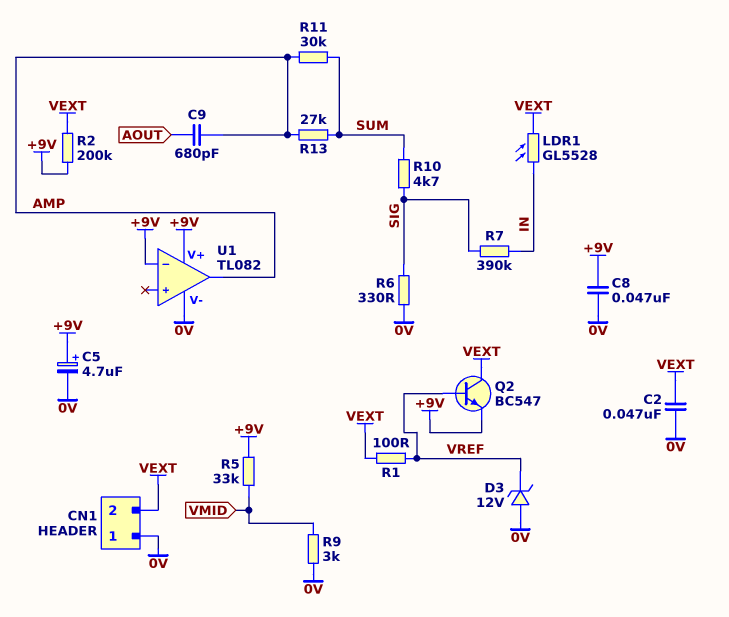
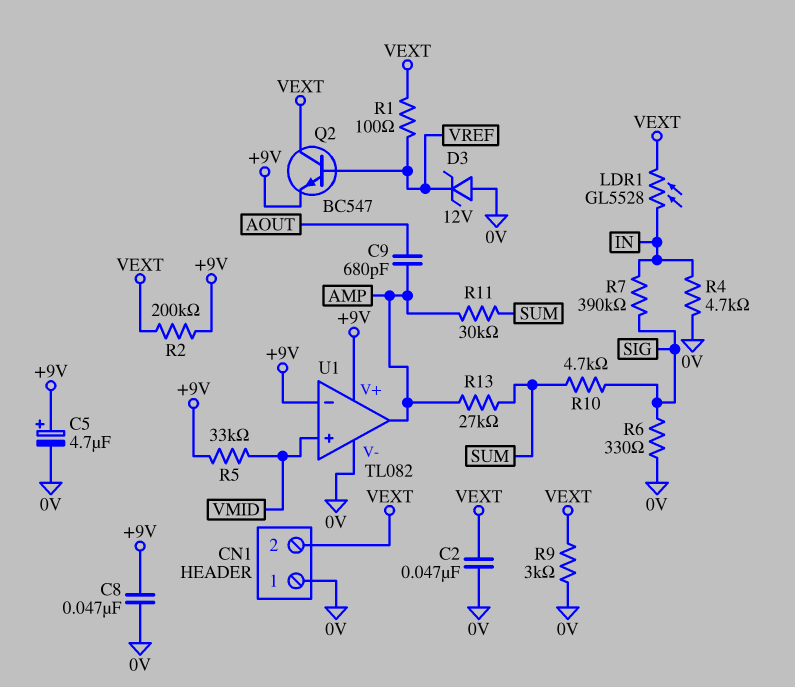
R4: none -> 4.7k (0V, IN)
R9: 3k (0V, VMID) -> 3k (0V, VEXT)
U1 pin in+: none -> VMID

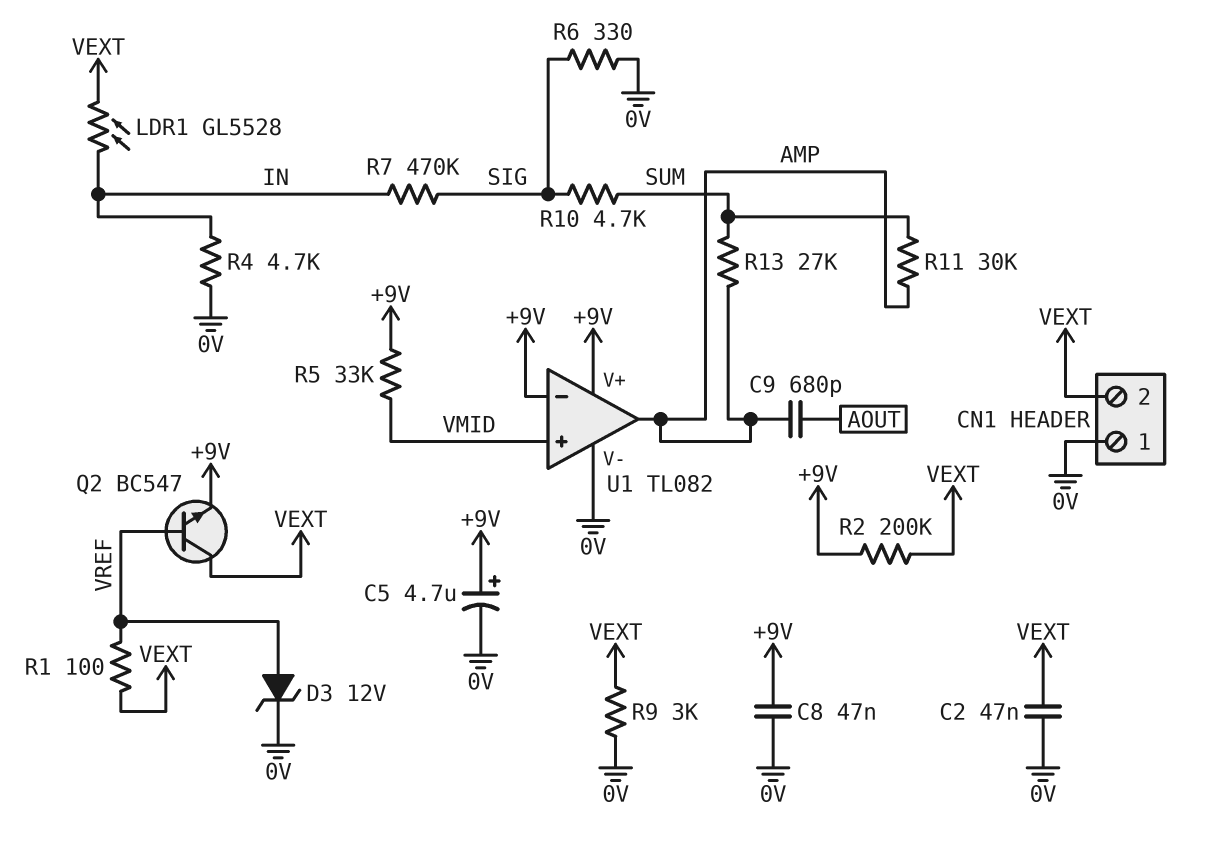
D3: zener 12V (A 0V, K VREF) -> zener 12V (A VREF, K 0V)
R7: 390k (IN, SIG) -> 470k (IN, SIG)

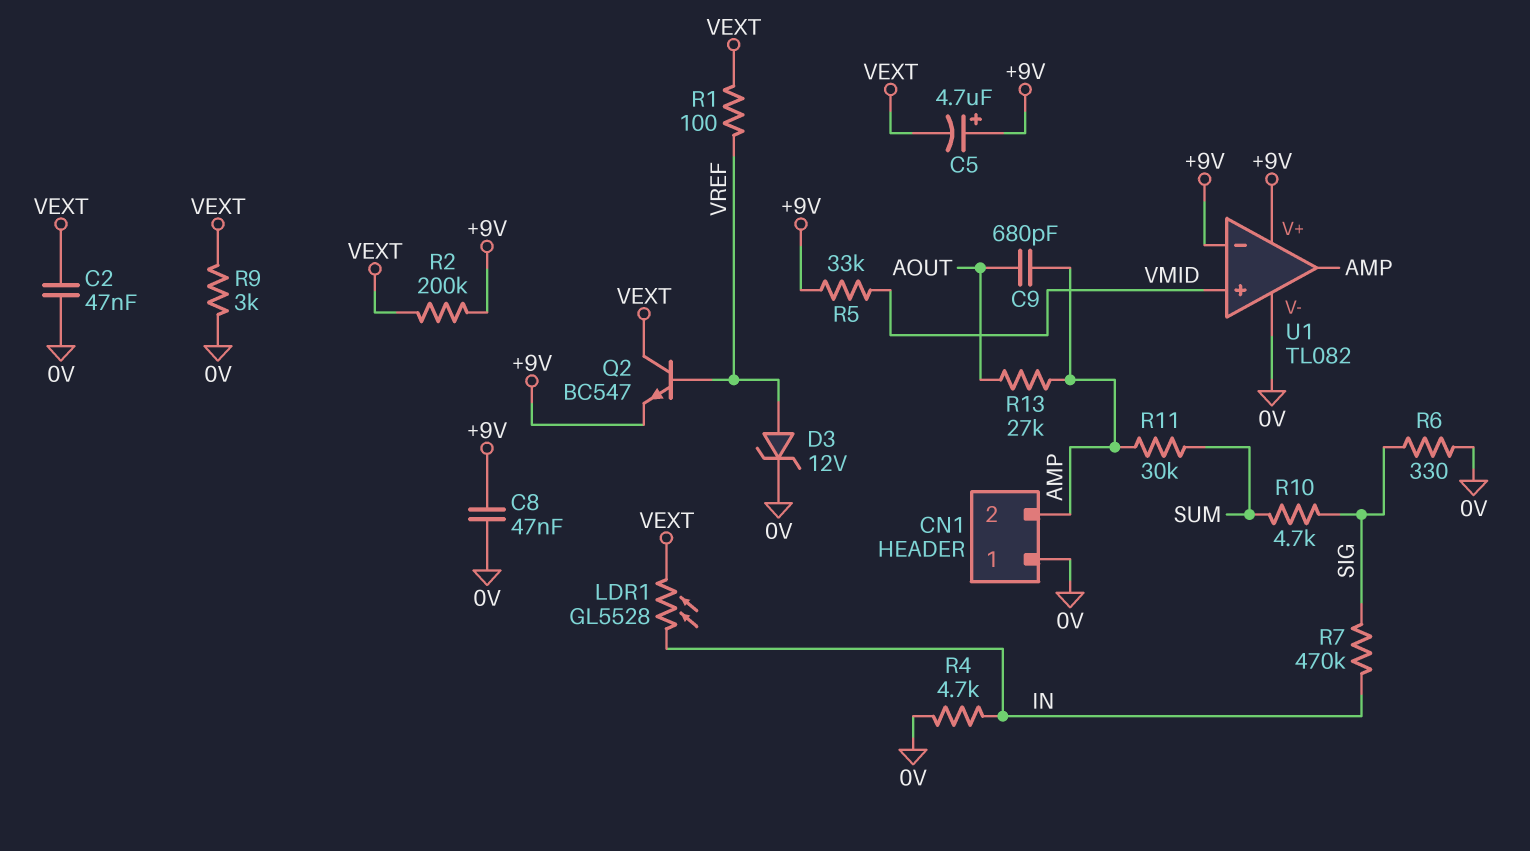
C5: 4.7uF (plus +9V, minus 0V) -> 4.7uF (plus +9V, minus VEXT)
CN1 pin 2: VEXT -> AMP
R13: 27k (AMP, SUM) -> 27k (AMP, AOUT)

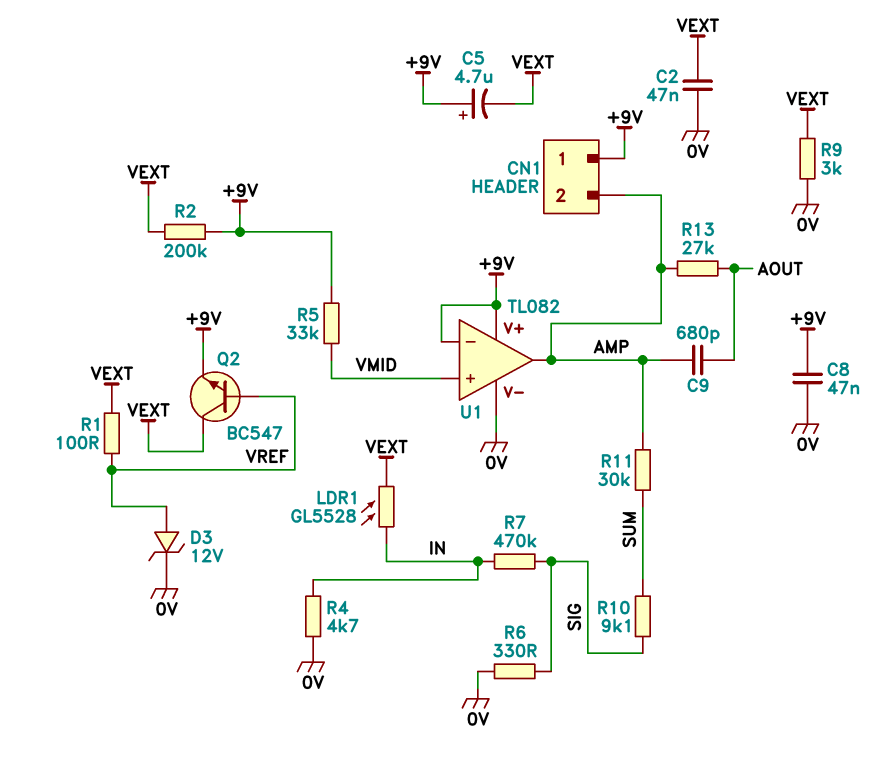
CN1 pin 1: 0V -> +9V
R10: 4.7k (SIG, SUM) -> 9.1k (SIG, SUM)

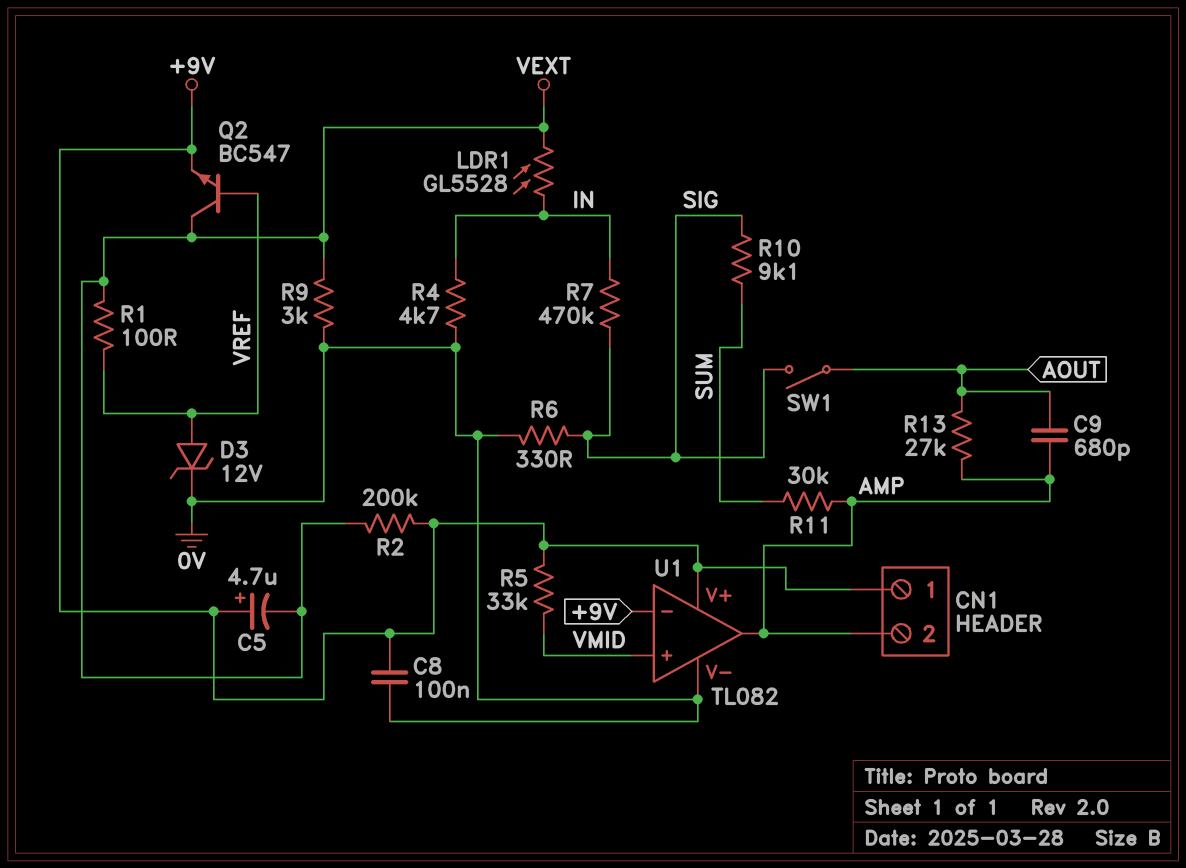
C2: 47nF (0V, VEXT) -> none
C8: 47nF (+9V, 0V) -> 100nF (+9V, 0V)
SW1: none -> switch (AOUT, SIG)

